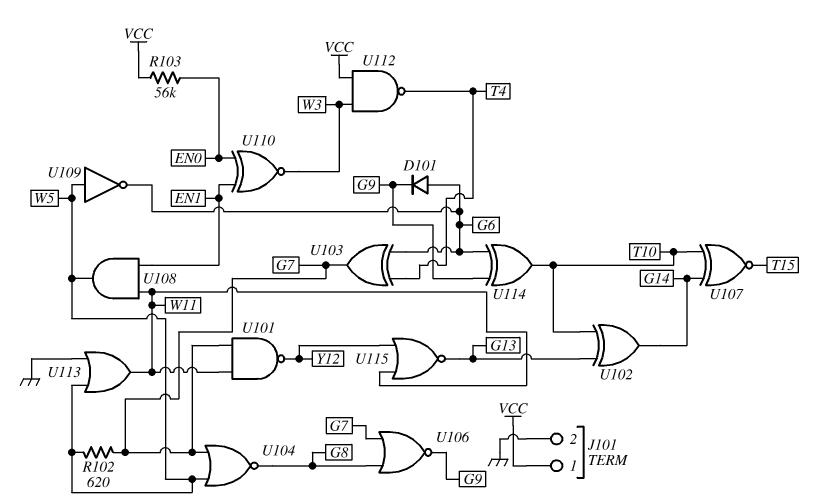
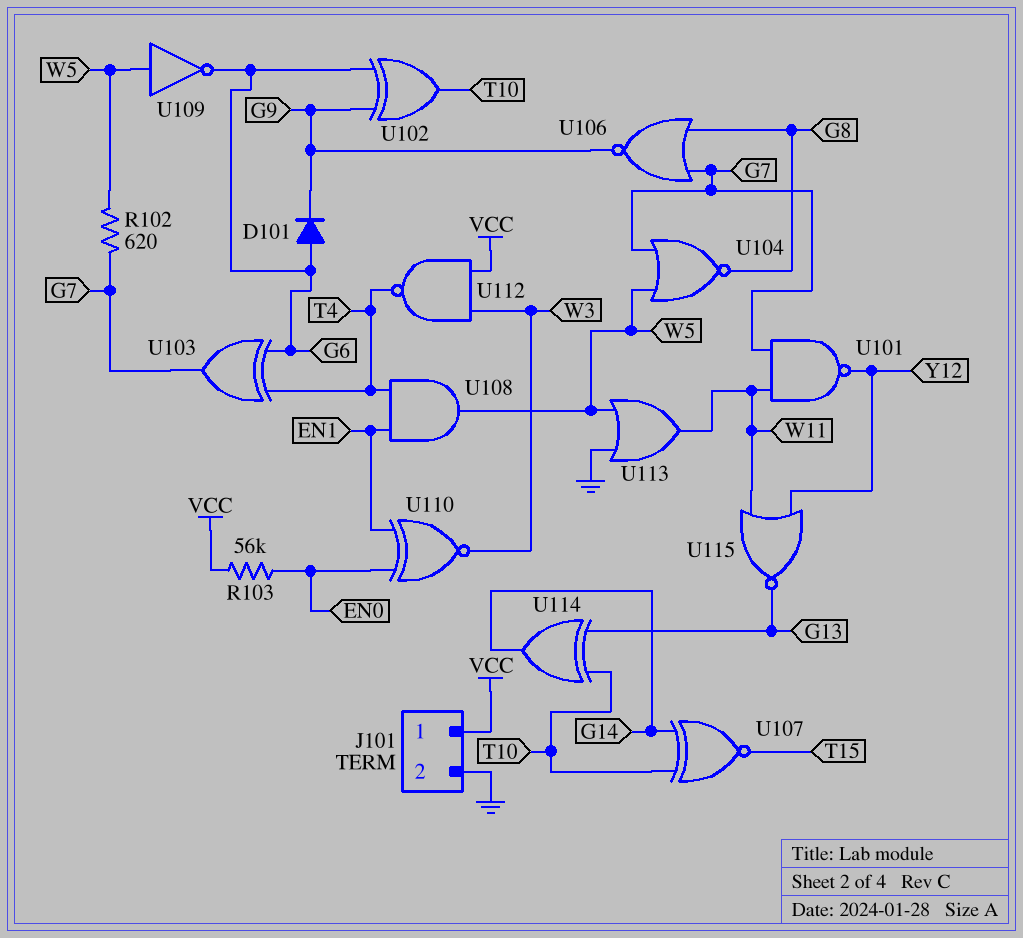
U102: XOR (in G13, in T10, out G14) -> XOR (in G6, in G9, out T10)
U108: AND (in EN1, in W11, out W5) -> AND (in EN1, in T4, out W5)
U114: XOR (in G6, in G9, out T10) -> XOR (in G13, in T10, out G14)

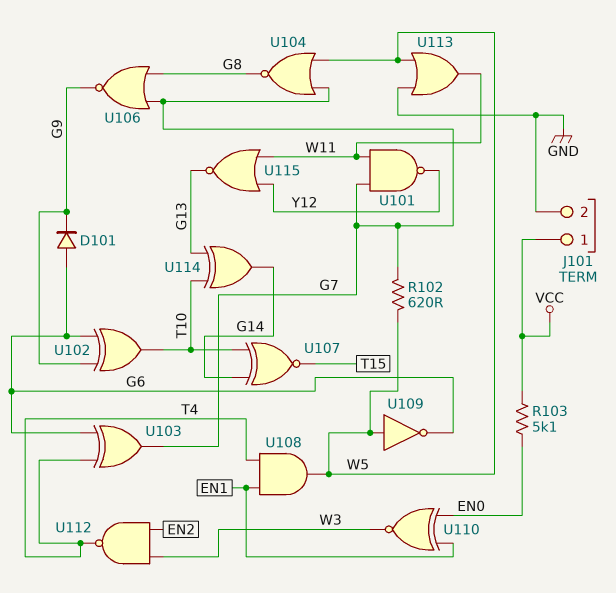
R103: 56k (EN0, VCC) -> 5.1k (EN0, VCC)
U112: NAND (in VCC, in W3, out T4) -> NAND (in EN2, in W3, out T4)

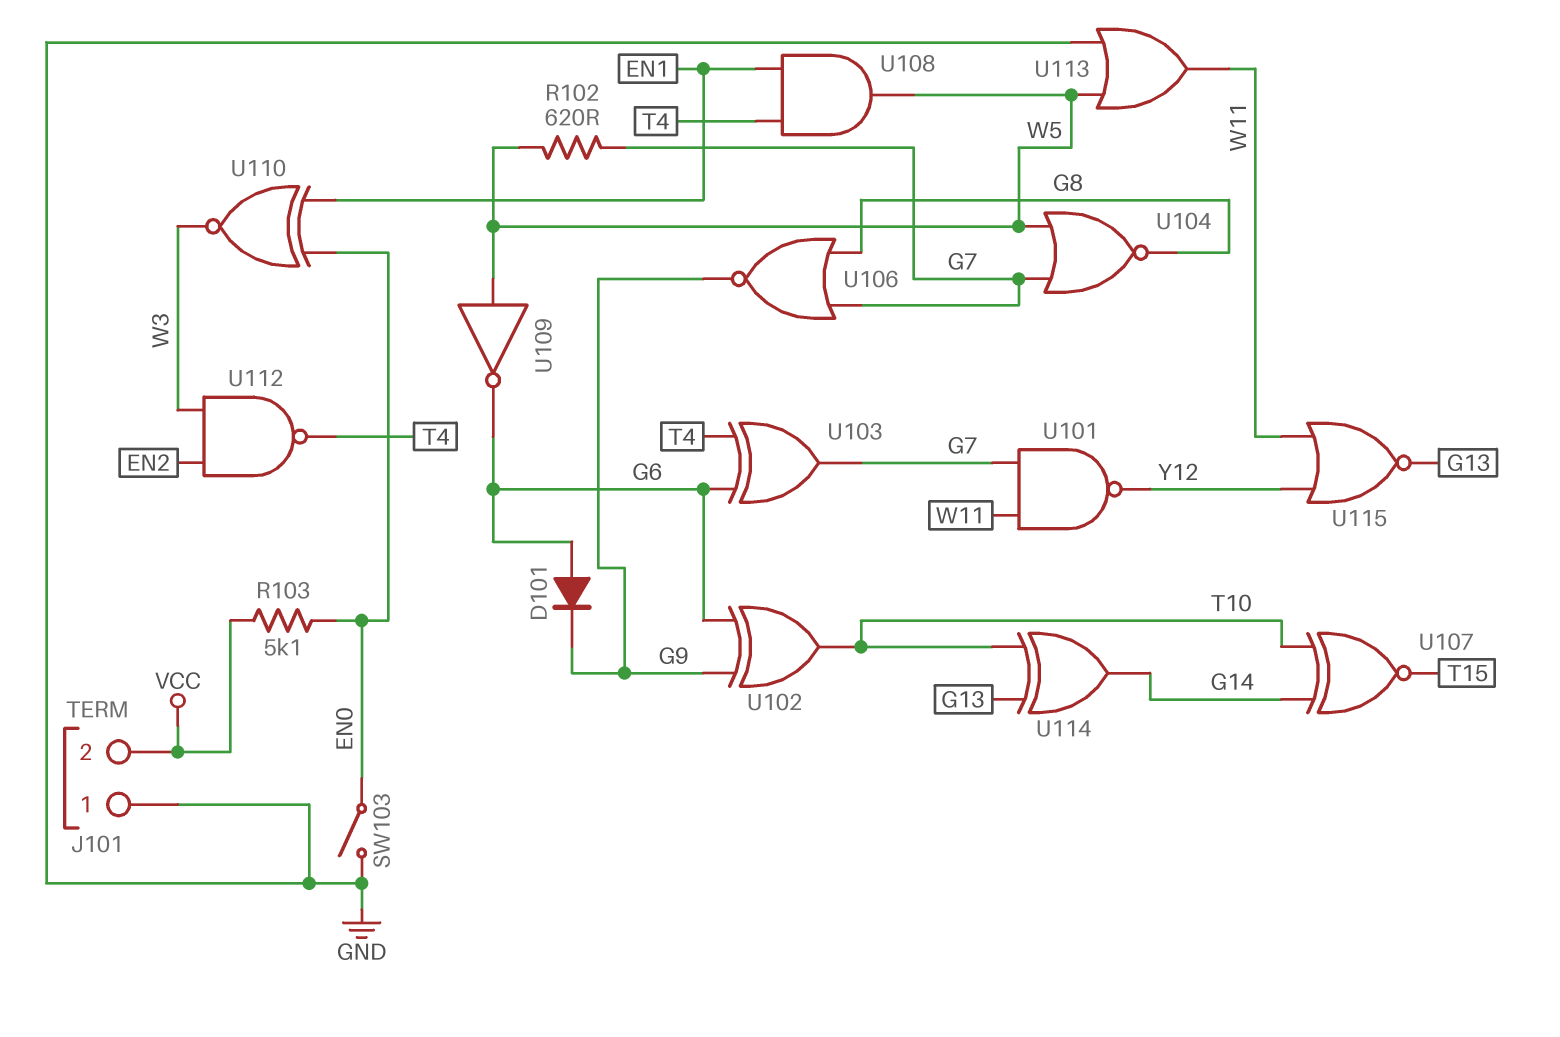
J101 pin 1: VCC -> GND
J101 pin 2: GND -> VCC
SW103: none -> switch (EN0, GND)

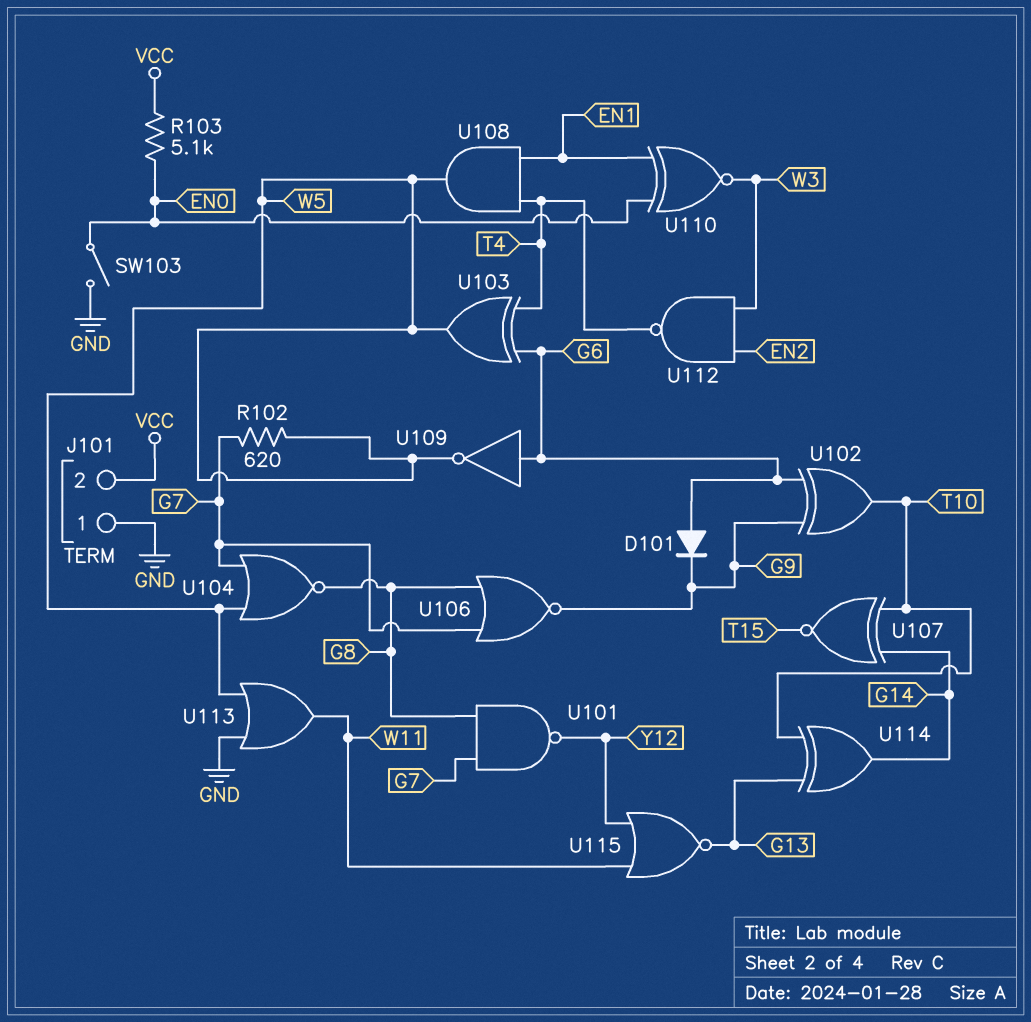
U101: NAND (in G7, in W11, out Y12) -> NAND (in G7, in G8, out Y12)
U103: XOR (in G6, in T4, out G7) -> XOR (in G6, in T4, out W5)
U109: NOT (in W5, out G6) -> NOT (in G6, out W5)

